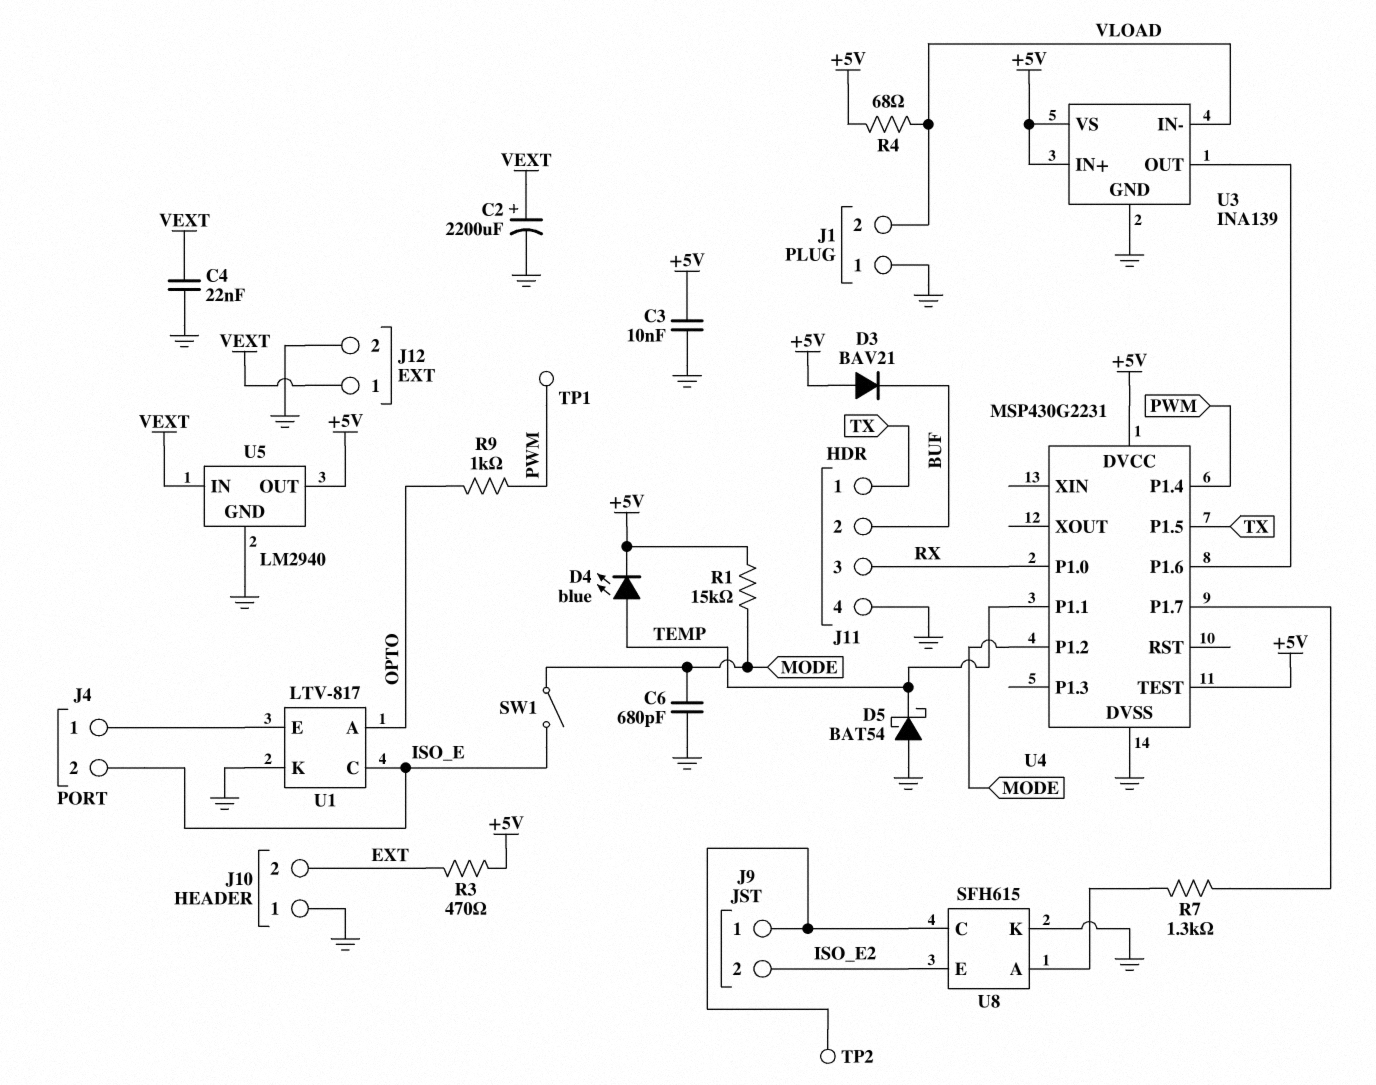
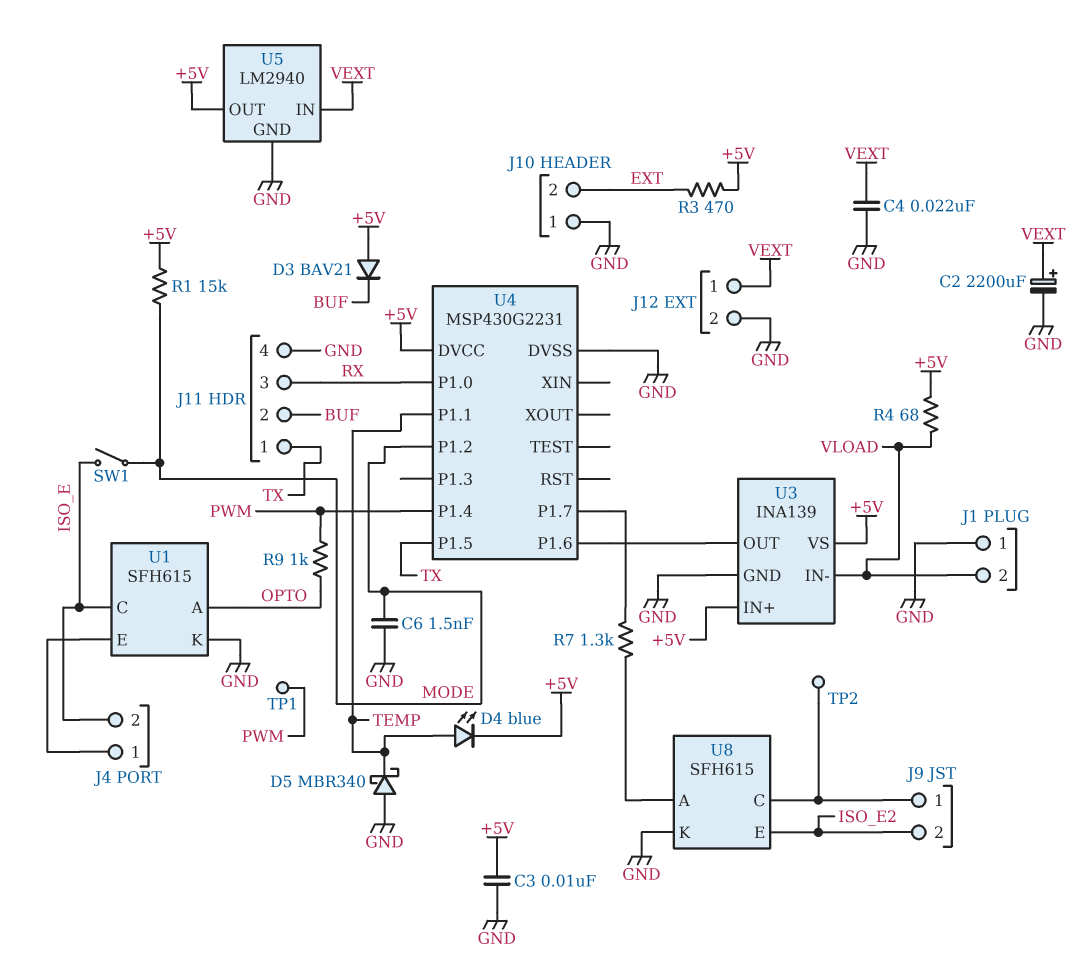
C6: 680pF (GND, MODE) -> 1.5nF (GND, MODE)
D5: schottky BAT54 (A GND, K TEMP) -> schottky MBR340 (A GND, K TEMP)
U1: LTV-817 -> SFH615
U4 pin TEST: +5V -> none

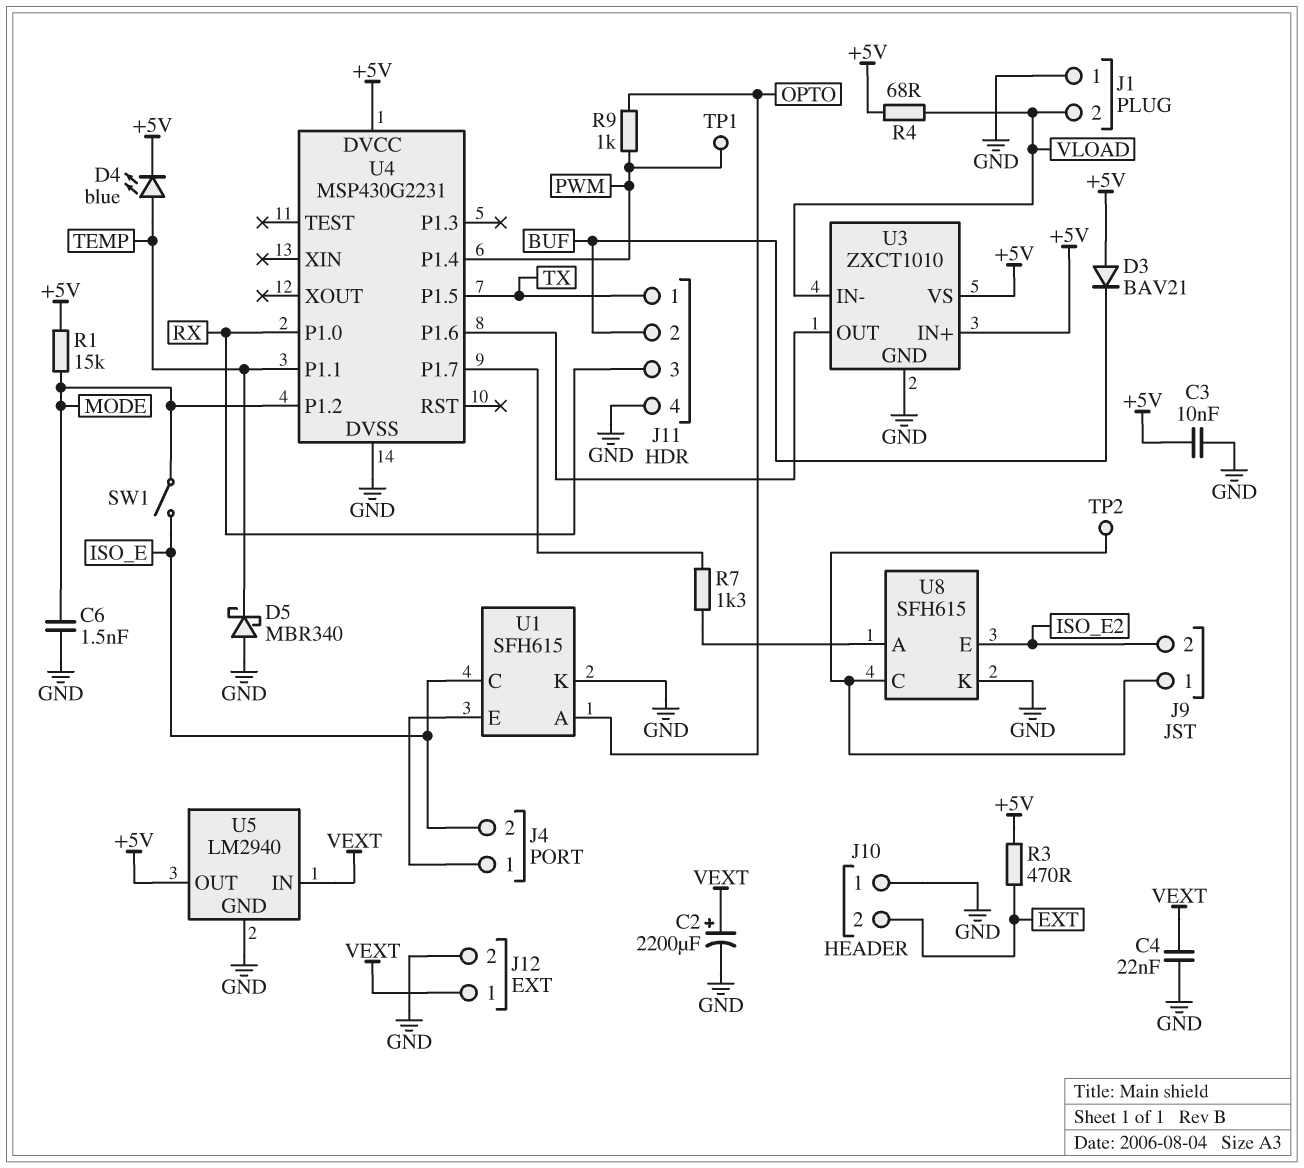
U3: INA139 -> ZXCT1010

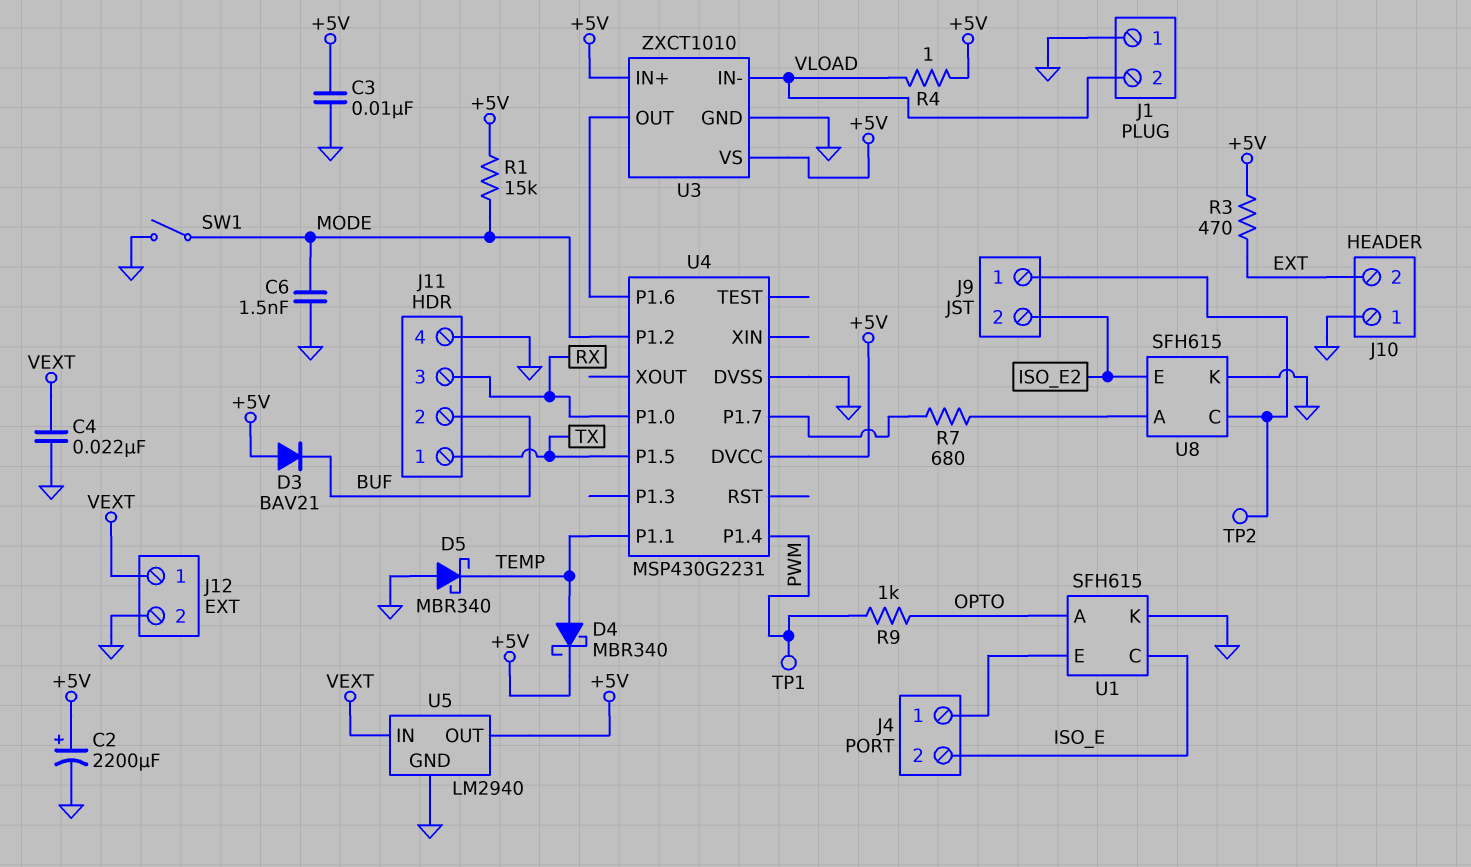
C2: 2200uF (plus VEXT, minus GND) -> 2200uF (plus +5V, minus GND)
D4: LED blue (A TEMP, K +5V) -> schottky MBR340 (A TEMP, K +5V)
R4: 68 (+5V, VLOAD) -> 1 (+5V, VLOAD)
R7: 1.3k (U4/P1.7, U8/A) -> 680 (U4/P1.7, U8/A)
SW1: switch (ISO_E, MODE) -> switch (GND, MODE)

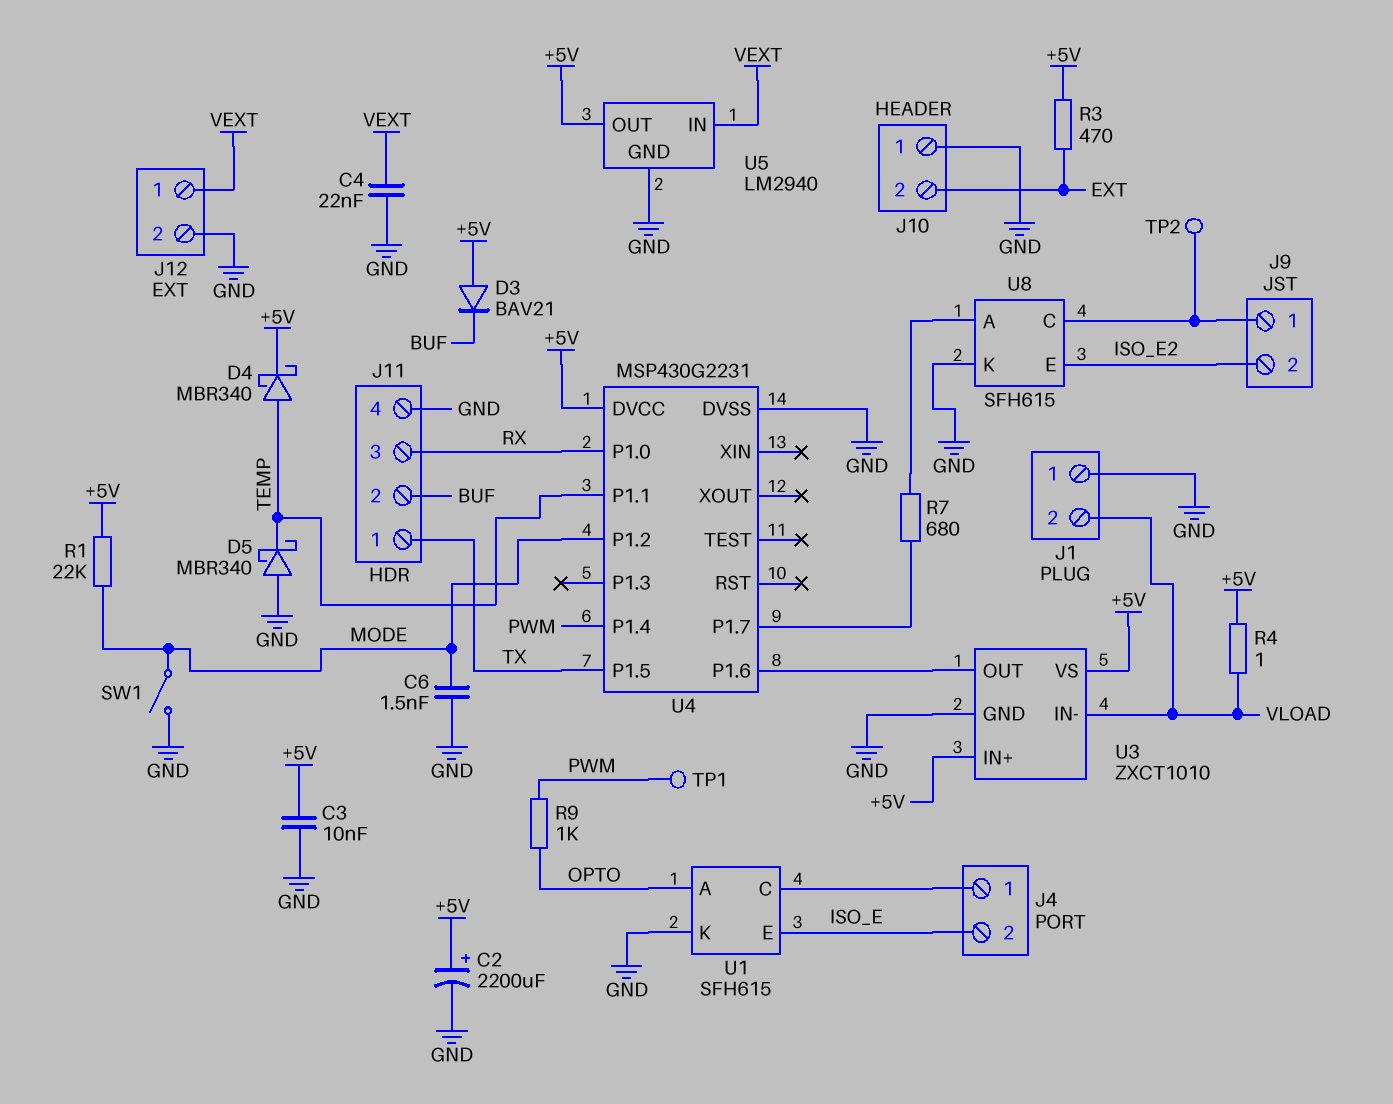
R1: 15k (+5V, MODE) -> 22k (+5V, MODE)
U1 pin C: ISO_E -> J4/1
U1 pin E: J4/1 -> ISO_E

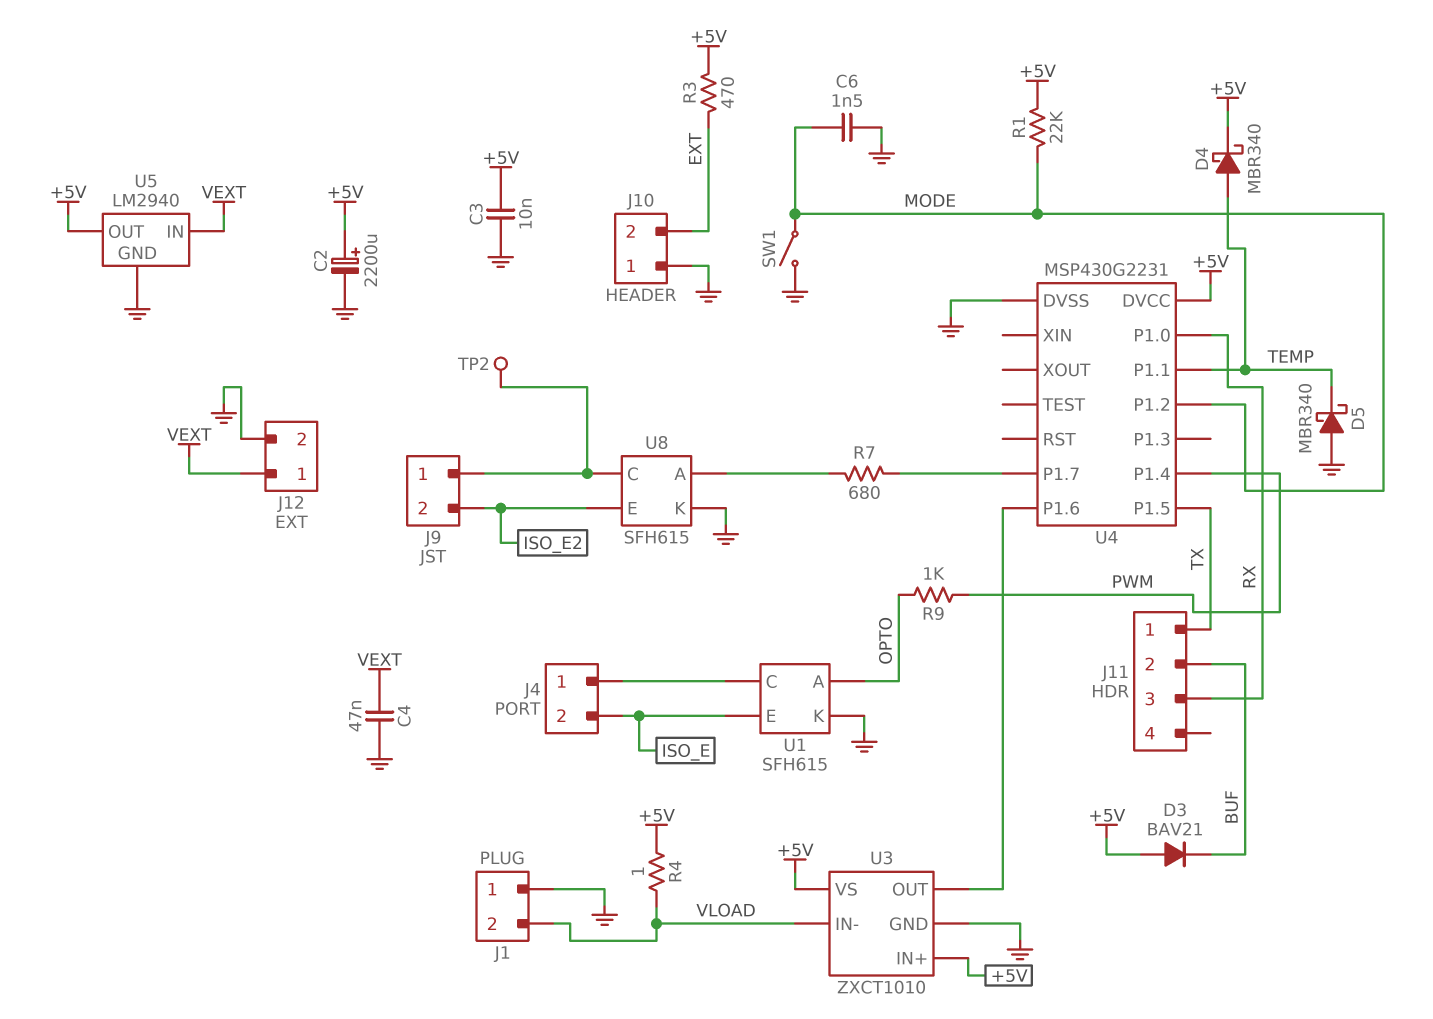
C4: 22nF (GND, VEXT) -> 47nF (GND, VEXT)
J11 pin 4: GND -> none
TP1: test point (PWM) -> none

